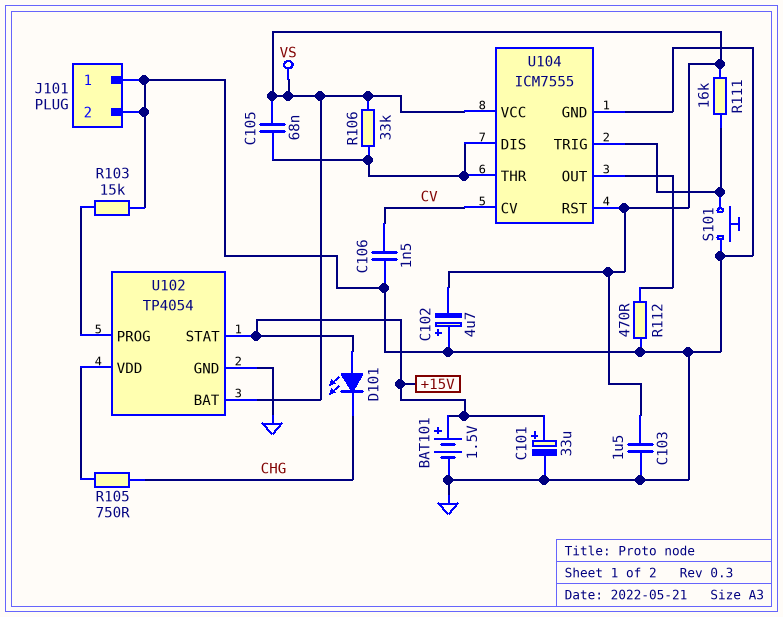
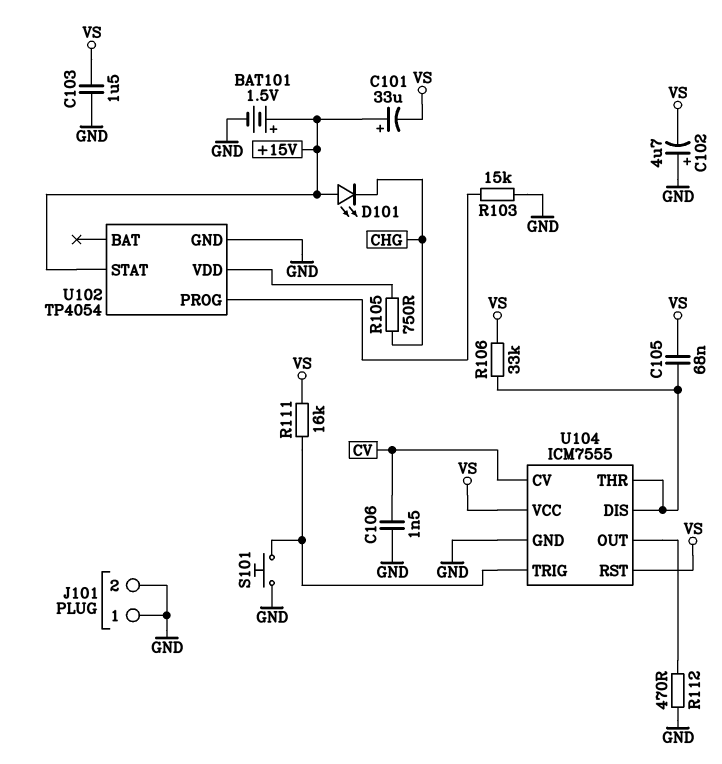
C101: 33uF (plus +15V, minus GND) -> 33uF (plus +15V, minus VS)
U102 pin BAT: VS -> none

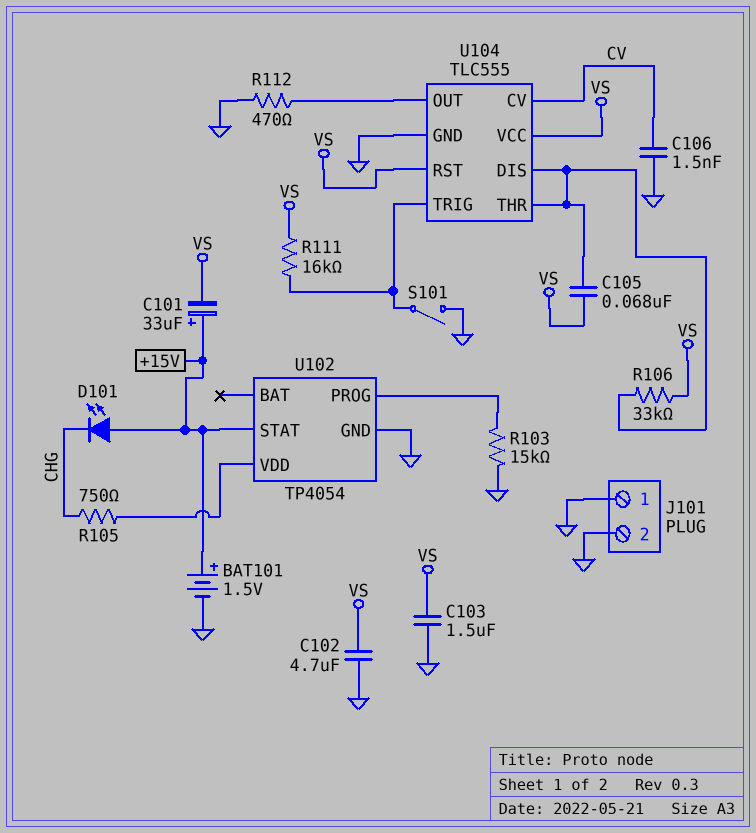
C102: 4.7uF (plus GND, minus VS) -> 4.7uF (GND, VS)
S101: button (GND, U104/TRIG) -> switch (GND, U104/TRIG)
U104: ICM7555 -> TLC555

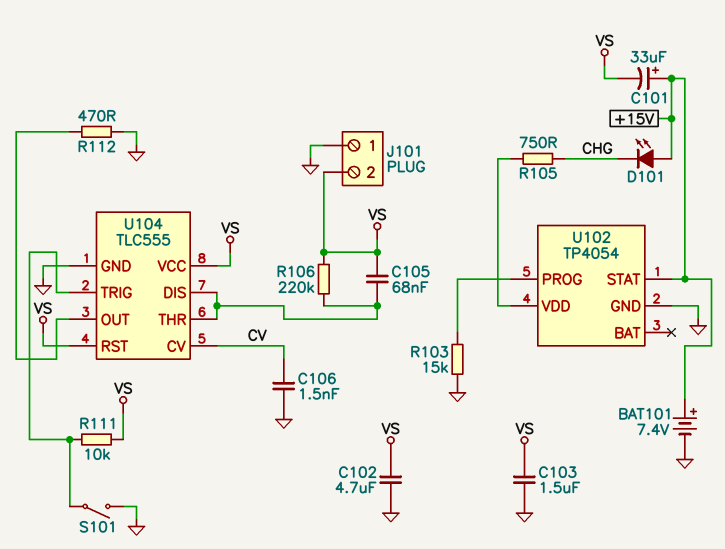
BAT101: 1.5V (plus +15V, minus GND) -> 7.4V (plus +15V, minus GND)
J101 pin 2: GND -> VS
R106: 33k (U104/DIS, VS) -> 220k (U104/DIS, VS)
R111: 16k (U104/TRIG, VS) -> 10k (U104/TRIG, VS)

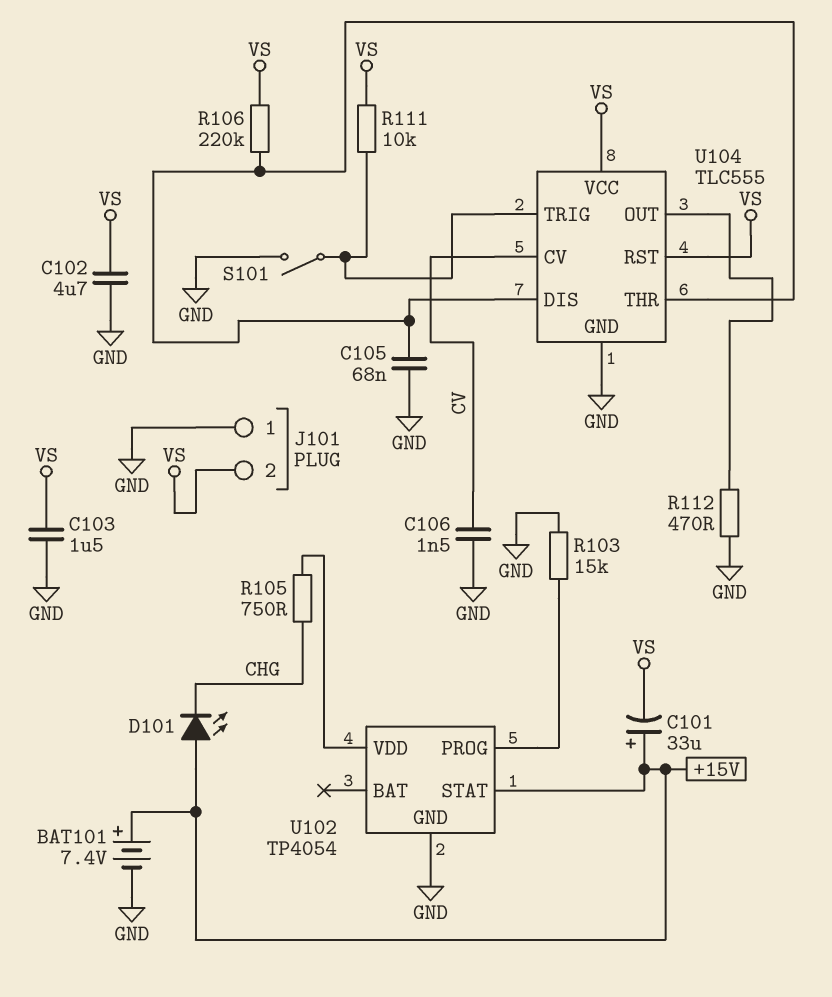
C105: 68nF (U104/DIS, VS) -> 68nF (GND, U104/DIS)

